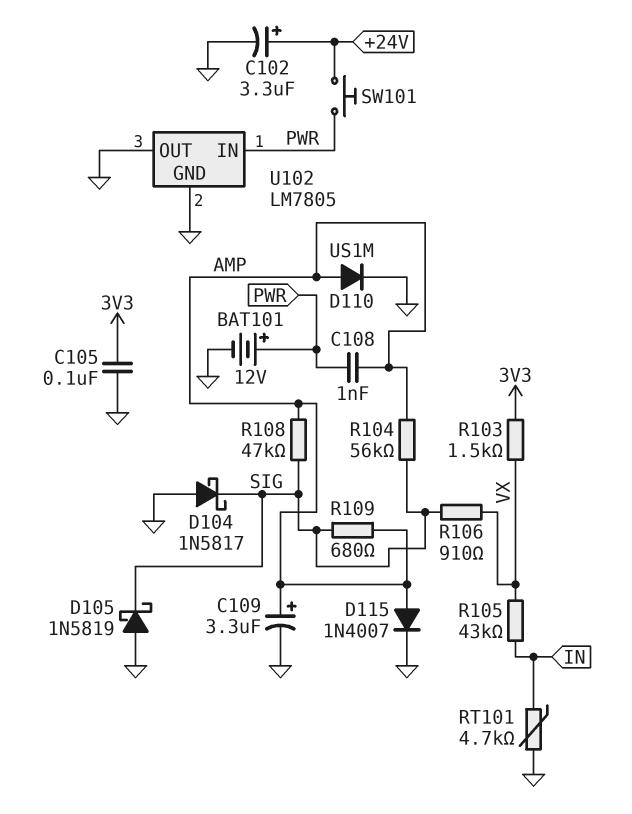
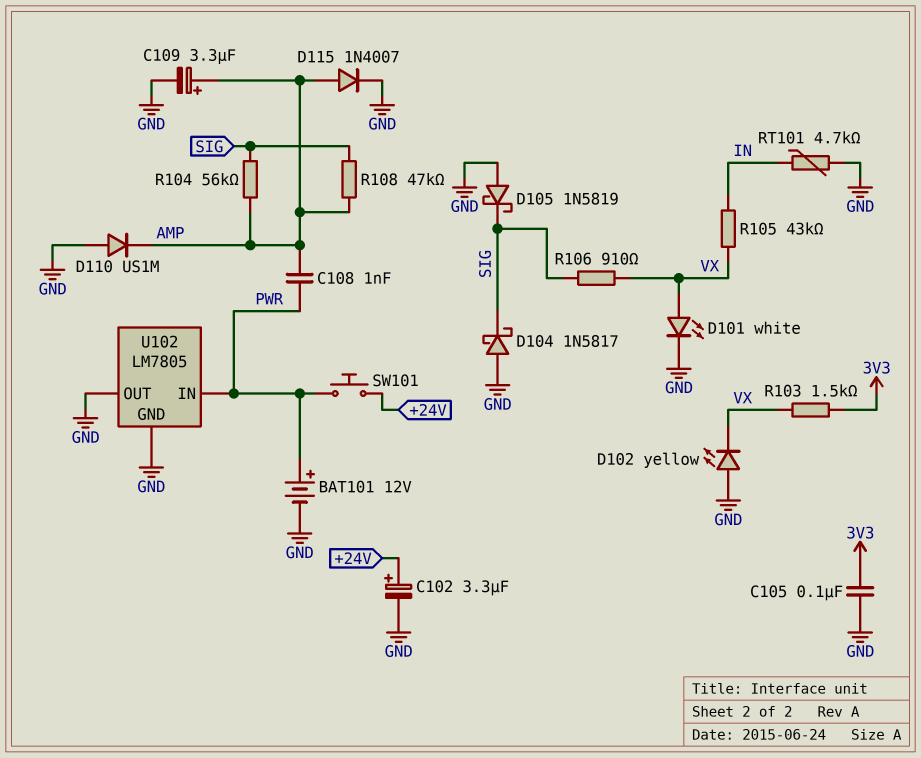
D101: none -> LED white (A VX, K GND)
D102: none -> LED yellow (A GND, K VX)
D110: diode US1M (A AMP, K GND) -> diode US1M (A GND, K AMP)
R109: 680 (AMP, SIG) -> none

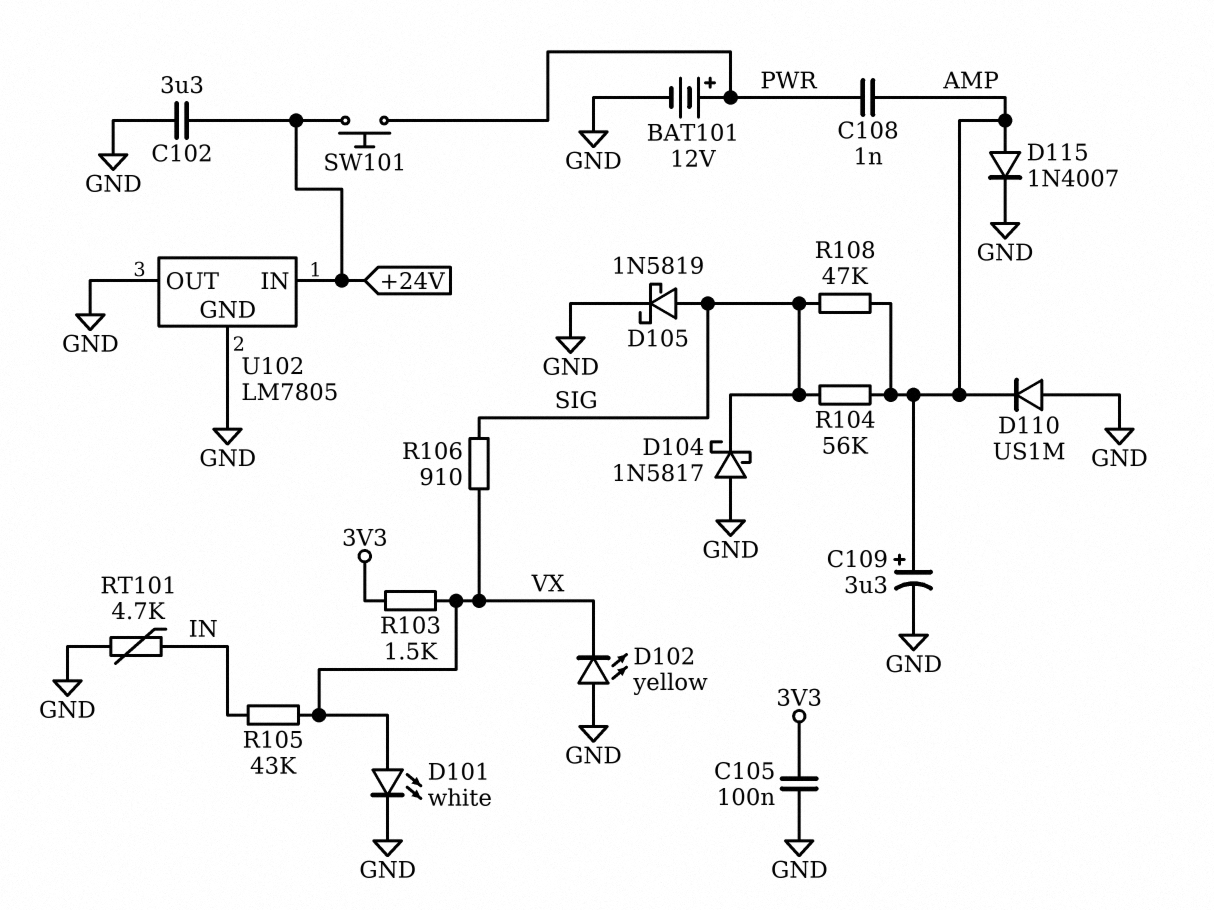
C102: 3.3uF (plus +24V, minus GND) -> 3.3uF (+24V, GND)
D105: schottky 1N5819 (A GND, K SIG) -> schottky 1N5819 (A SIG, K GND)
U102 pin IN: PWR -> +24V

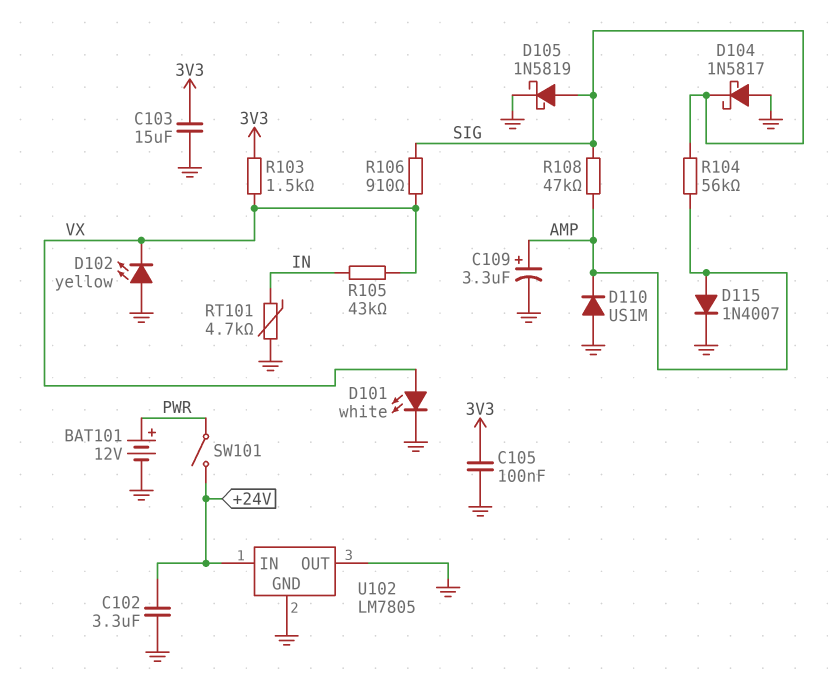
C103: none -> 15uF (3V3, GND)
C108: 1nF (AMP, PWR) -> none
SW101: button (+24V, PWR) -> switch (+24V, PWR)

